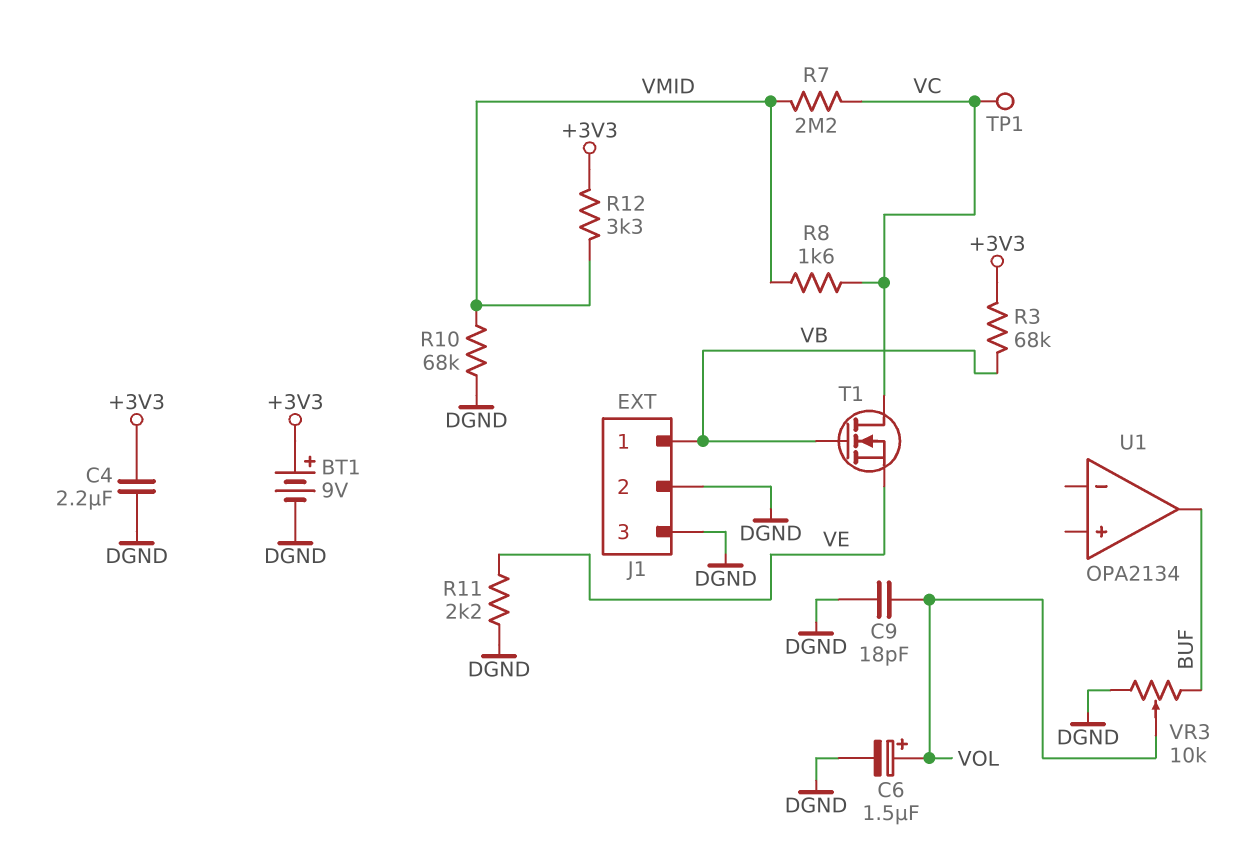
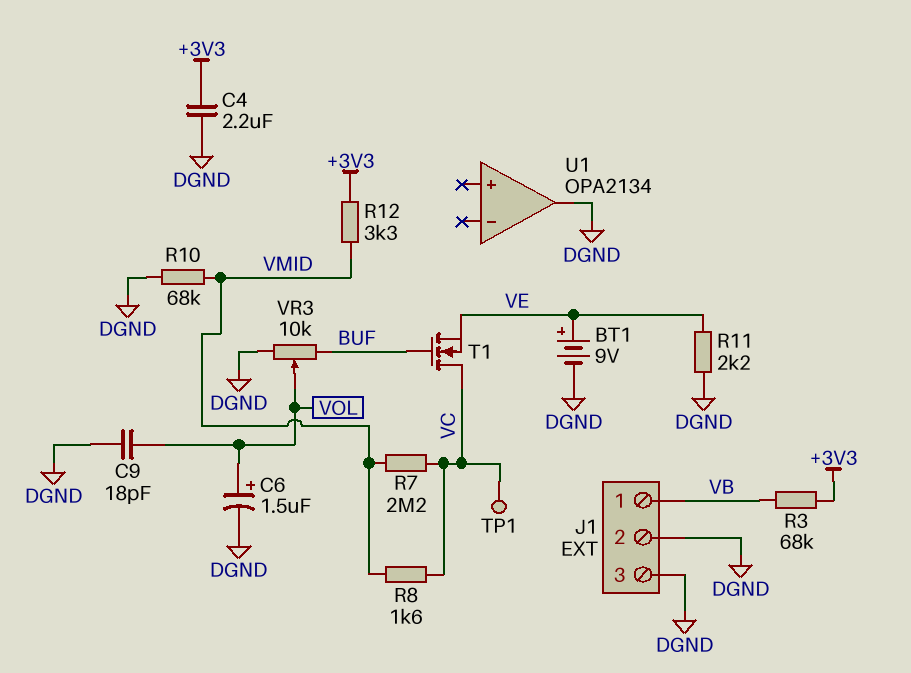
BT1: 9V (plus +3V3, minus DGND) -> 9V (plus VE, minus DGND)
T1: NMOS (G VB, D VC, S VE) -> NMOS (G BUF, D VC, S VE)
U1 pin out: BUF -> DGND

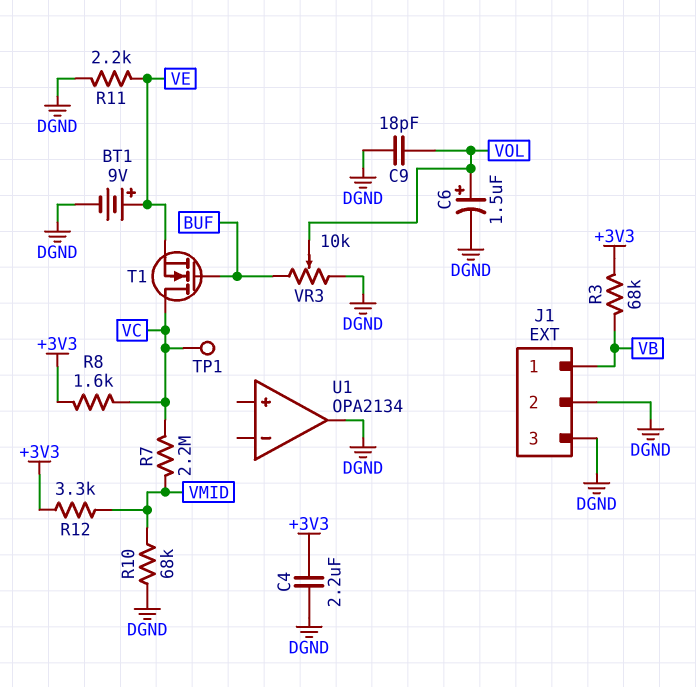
R8: 1.6k (VC, VMID) -> 1.6k (+3V3, VC)

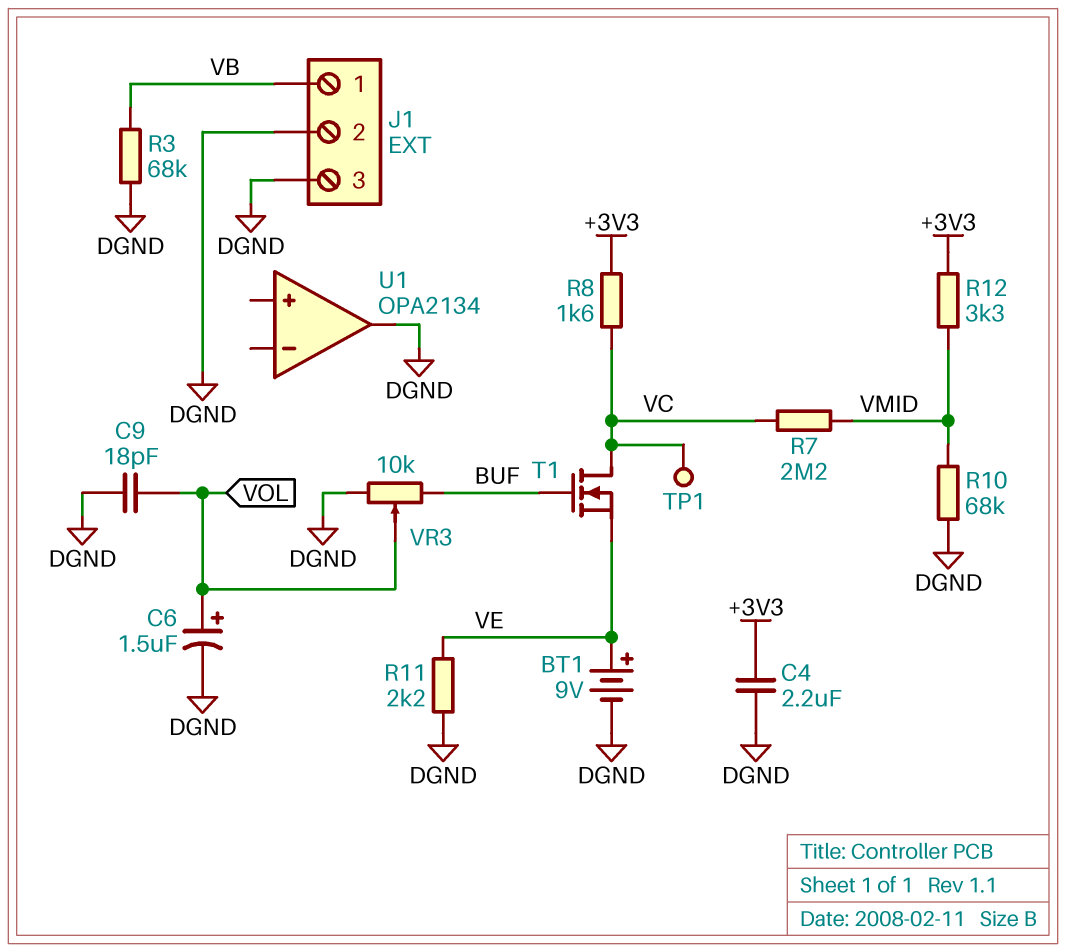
R3: 68k (+3V3, VB) -> 68k (DGND, VB)

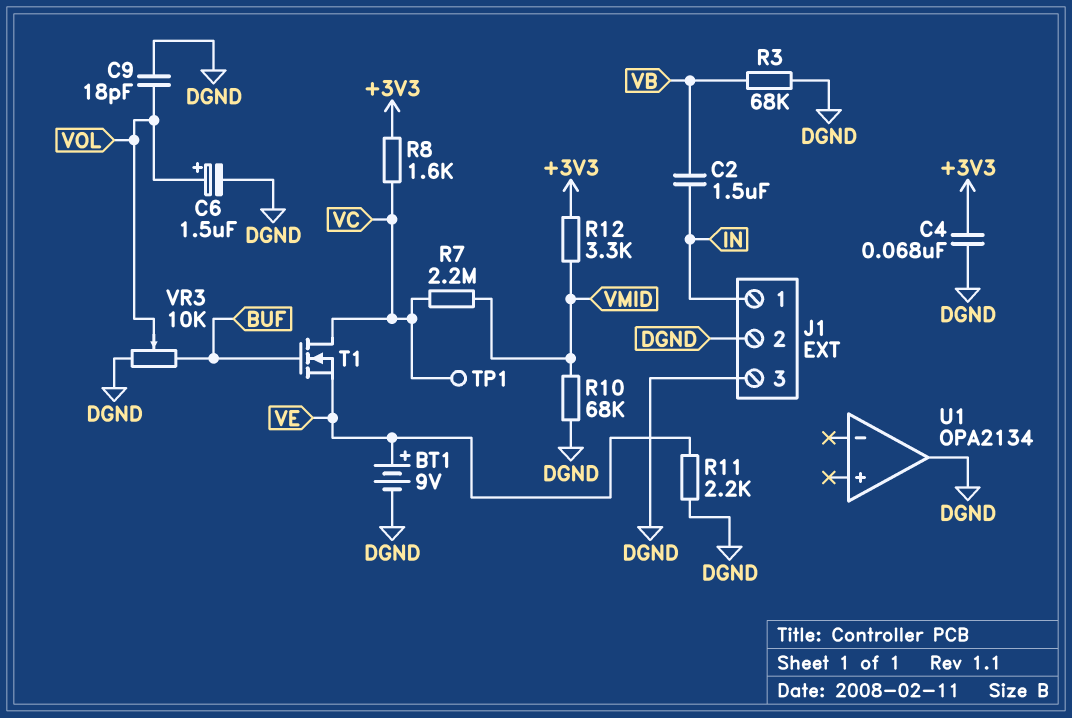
C2: none -> 1.5uF (IN, VB)
C4: 2.2uF (+3V3, DGND) -> 68nF (+3V3, DGND)
J1 pin 1: VB -> IN

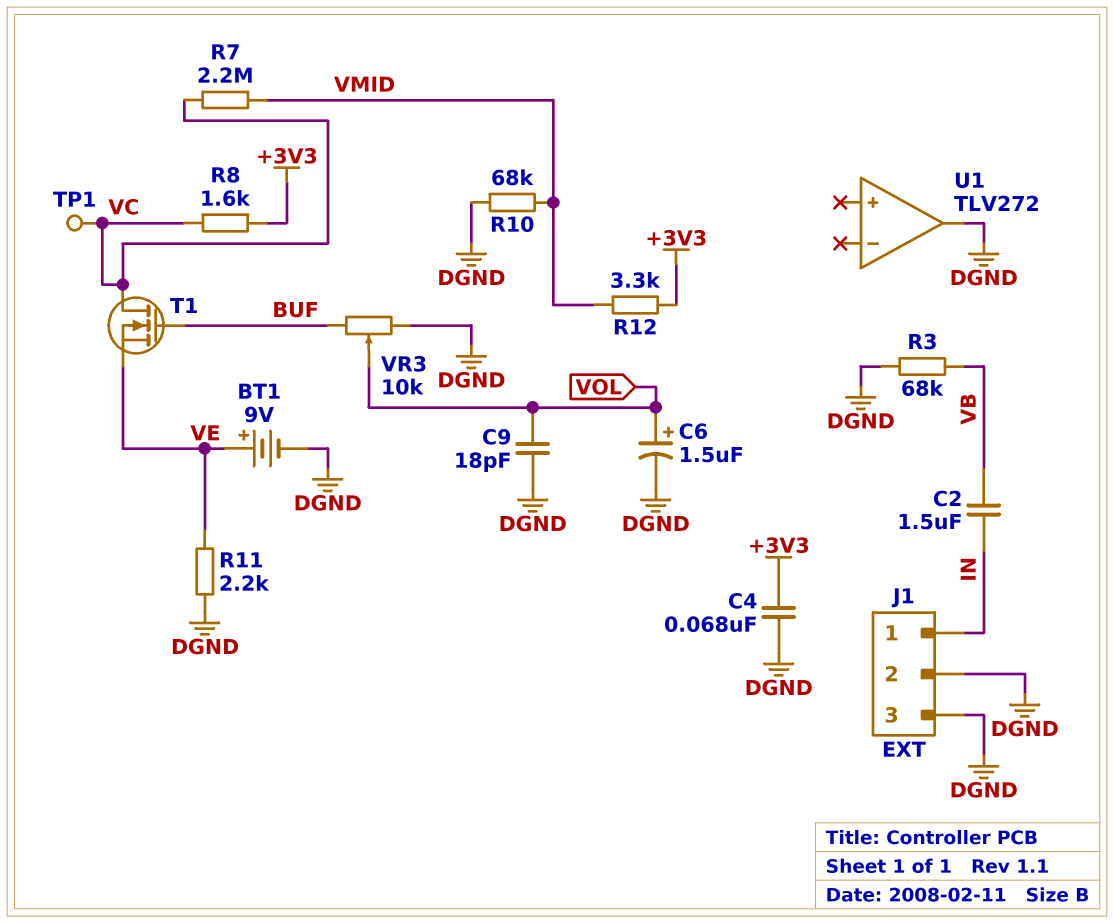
U1: OPA2134 -> TLV272

